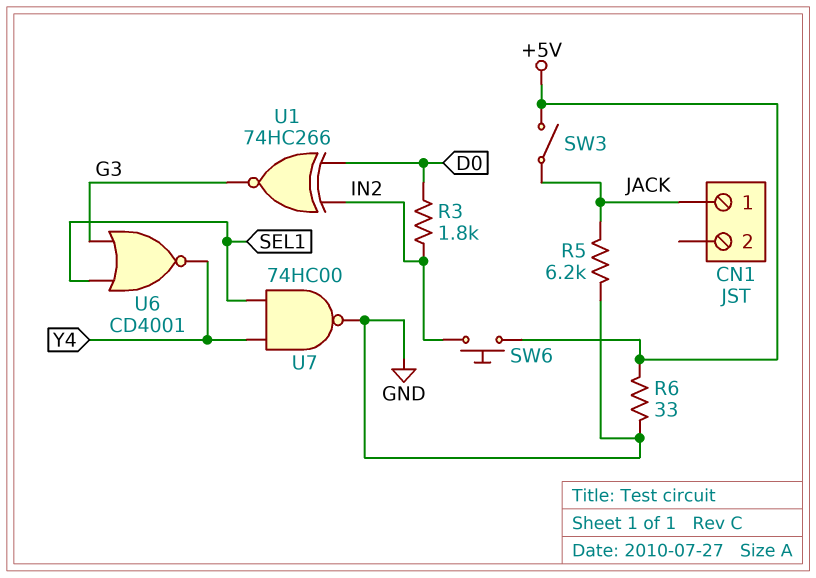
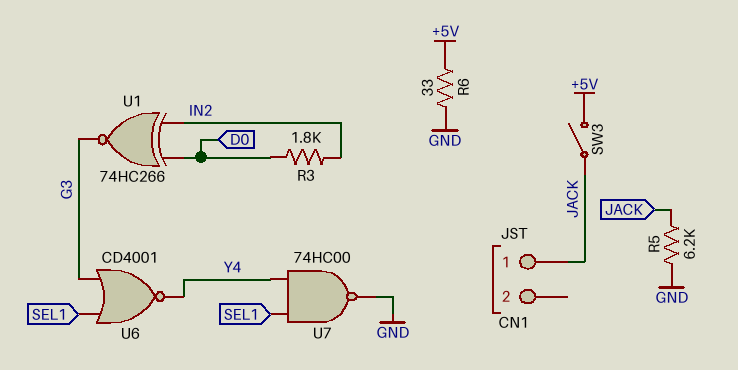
SW6: button (+5V, IN2) -> none

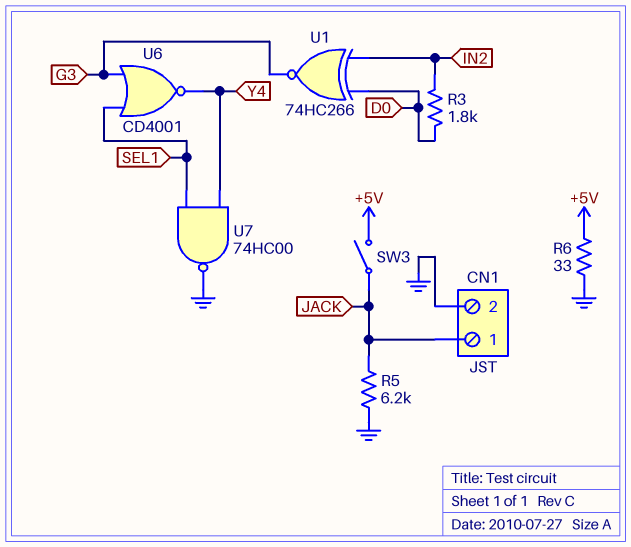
CN1 pin 2: none -> GND

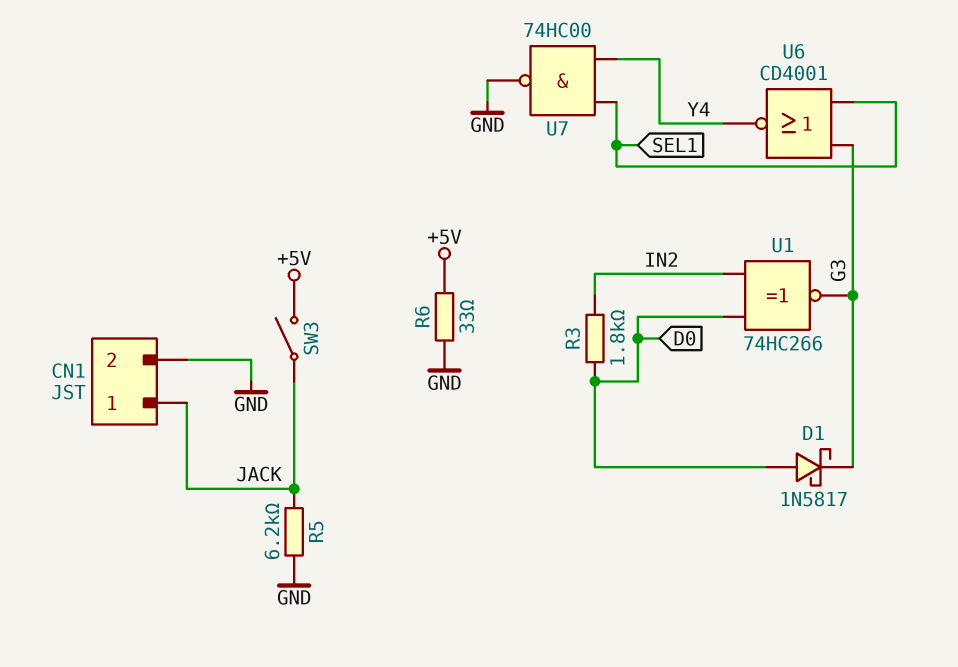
D1: none -> schottky 1N5817 (A D0, K G3)

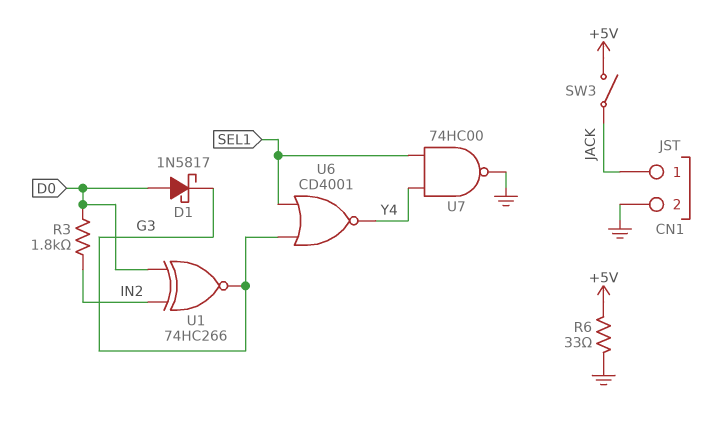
R5: 6.2k (GND, JACK) -> none

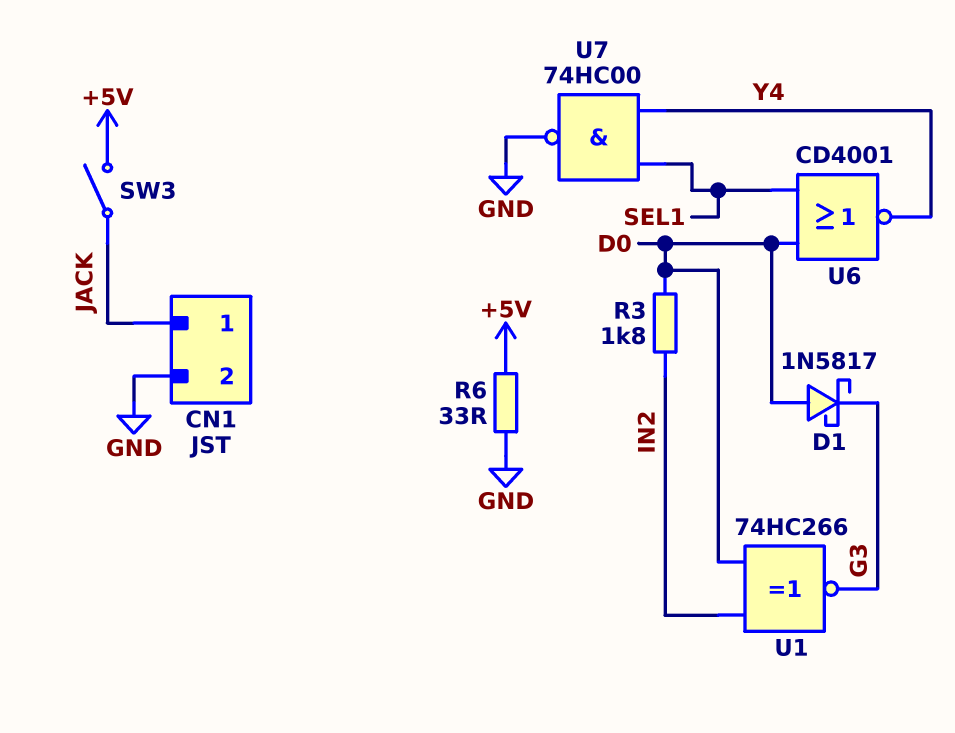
U6: NOR CD4001 (in G3, in SEL1, out Y4) -> NOR CD4001 (in D0, in SEL1, out Y4)

